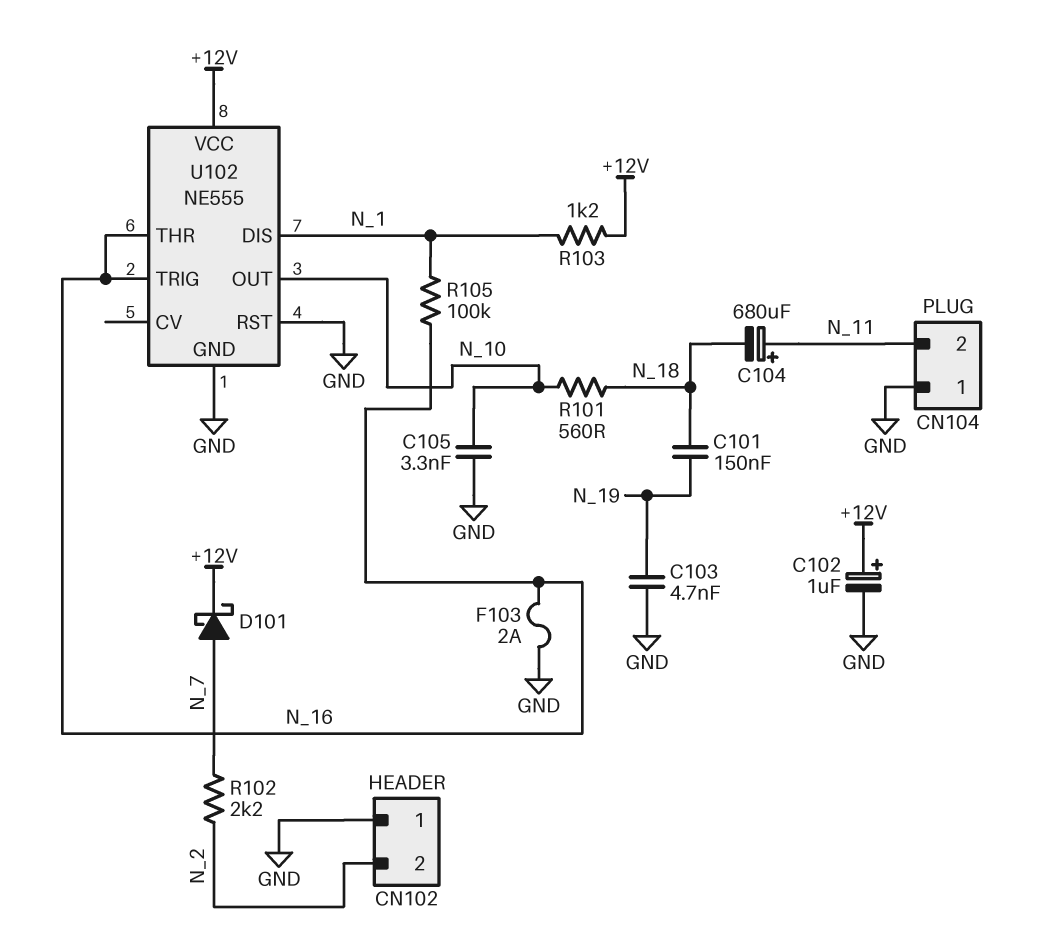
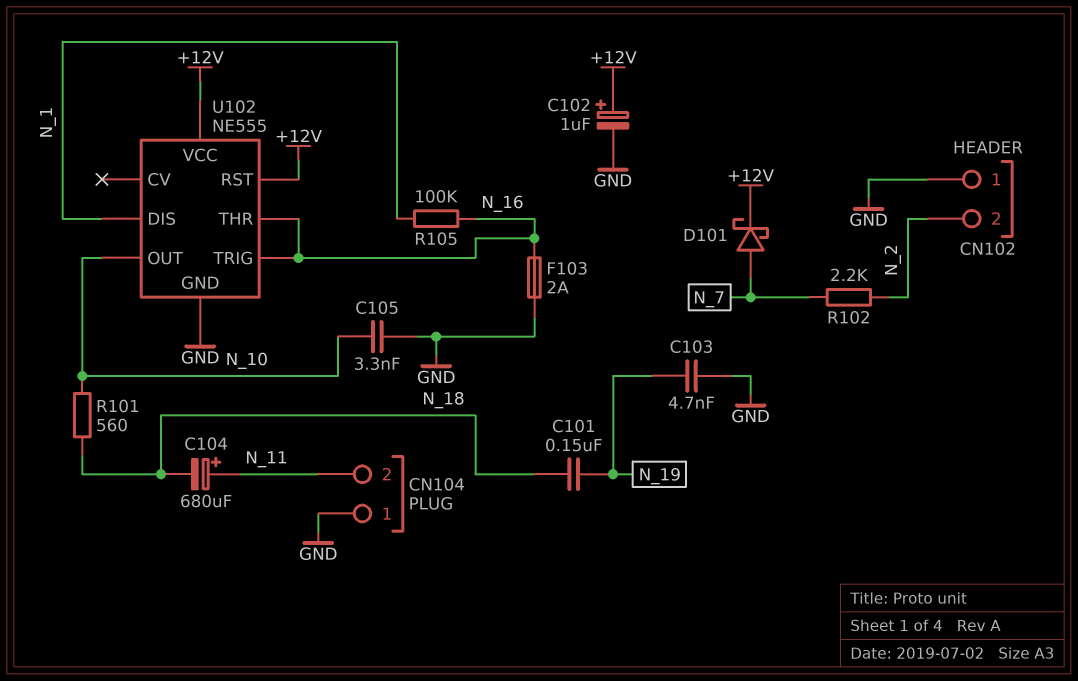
R103: 1.2k (+12V, N_1) -> none
U102 pin RST: GND -> +12V

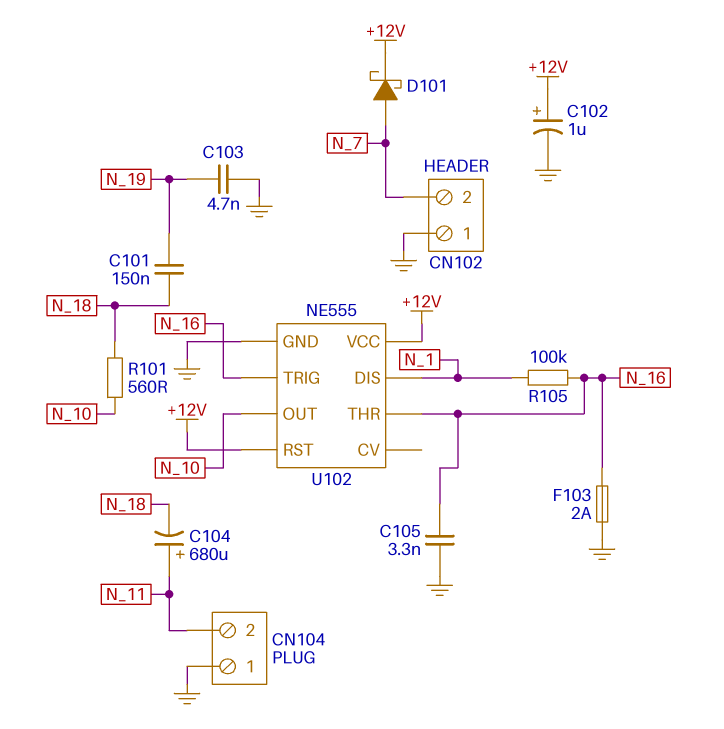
C105: 3.3nF (GND, N_10) -> 3.3nF (GND, N_16)
CN102 pin 2: N_2 -> N_7
R102: 2.2k (N_2, N_7) -> none

